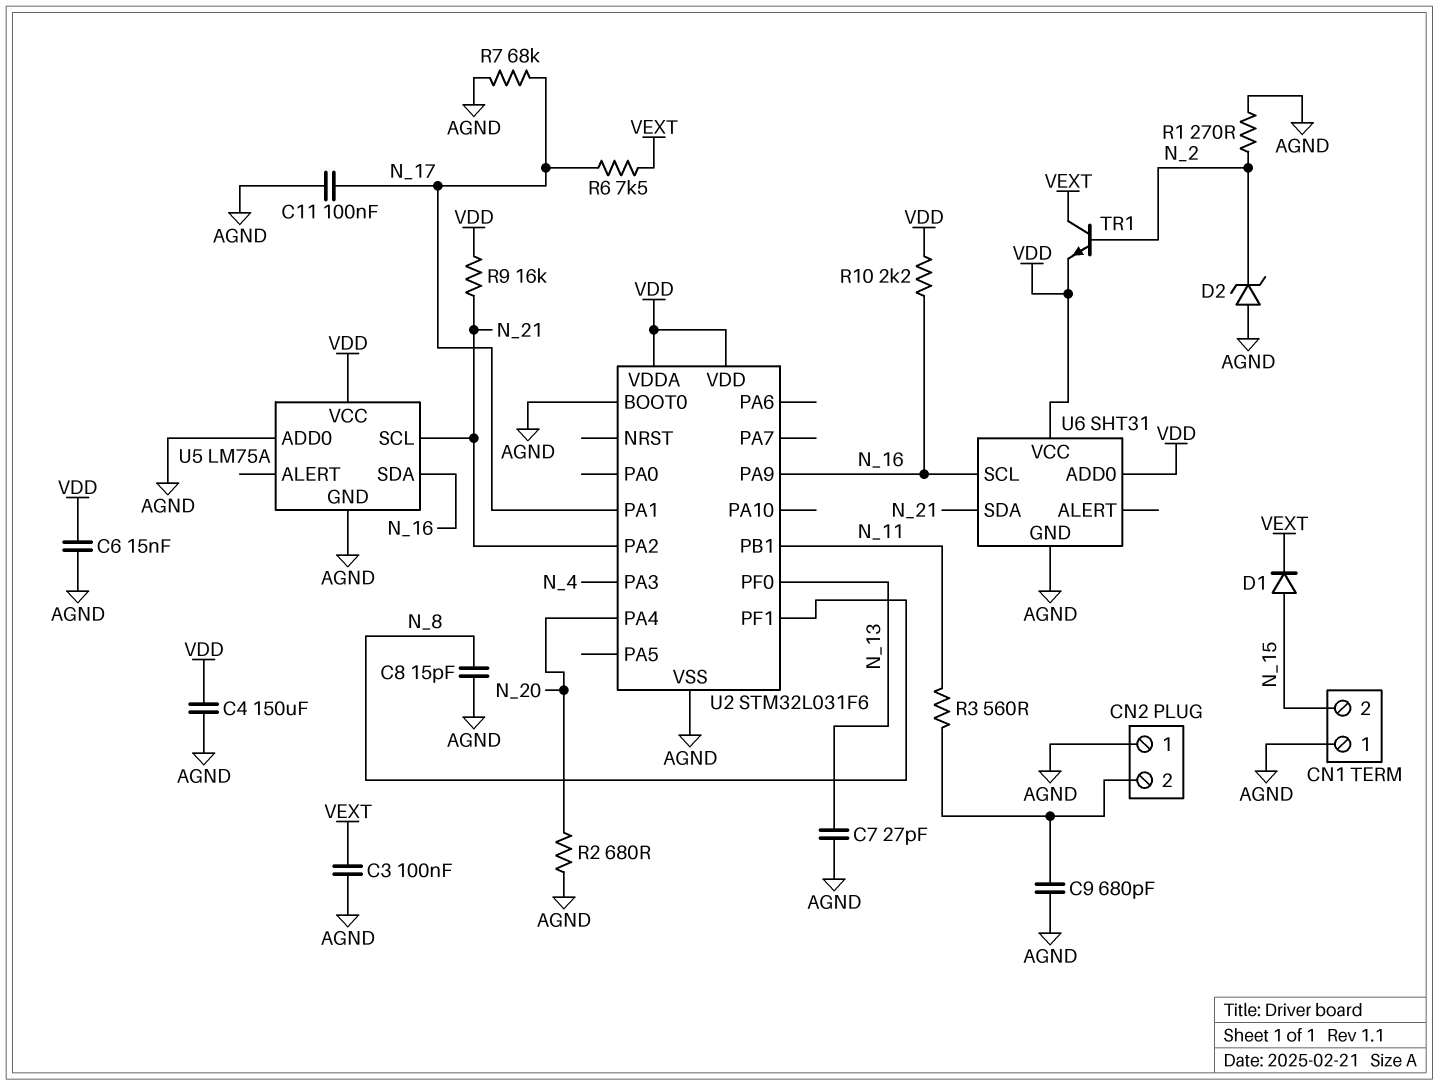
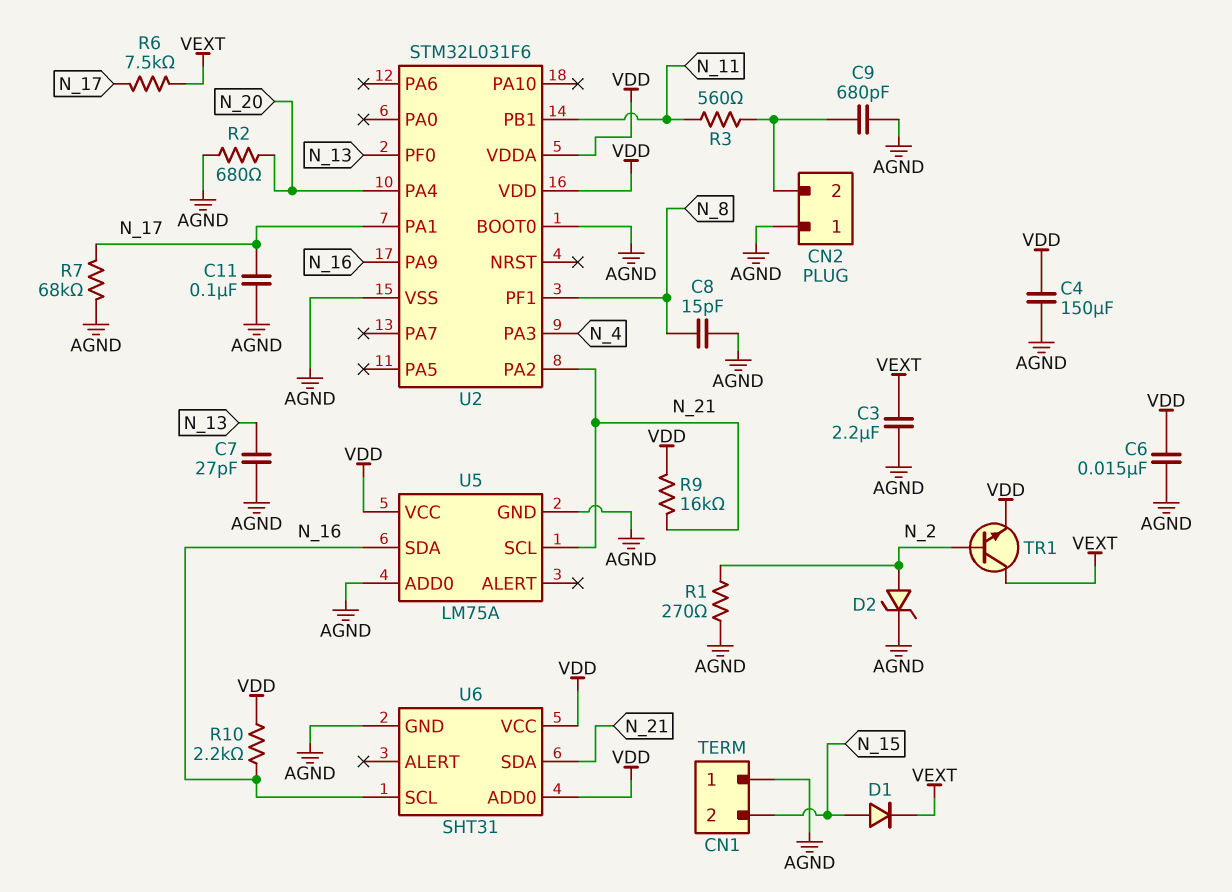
C3: 100nF (AGND, VEXT) -> 2.2uF (AGND, VEXT)
D2: zener (A AGND, K N_2) -> zener (A N_2, K AGND)

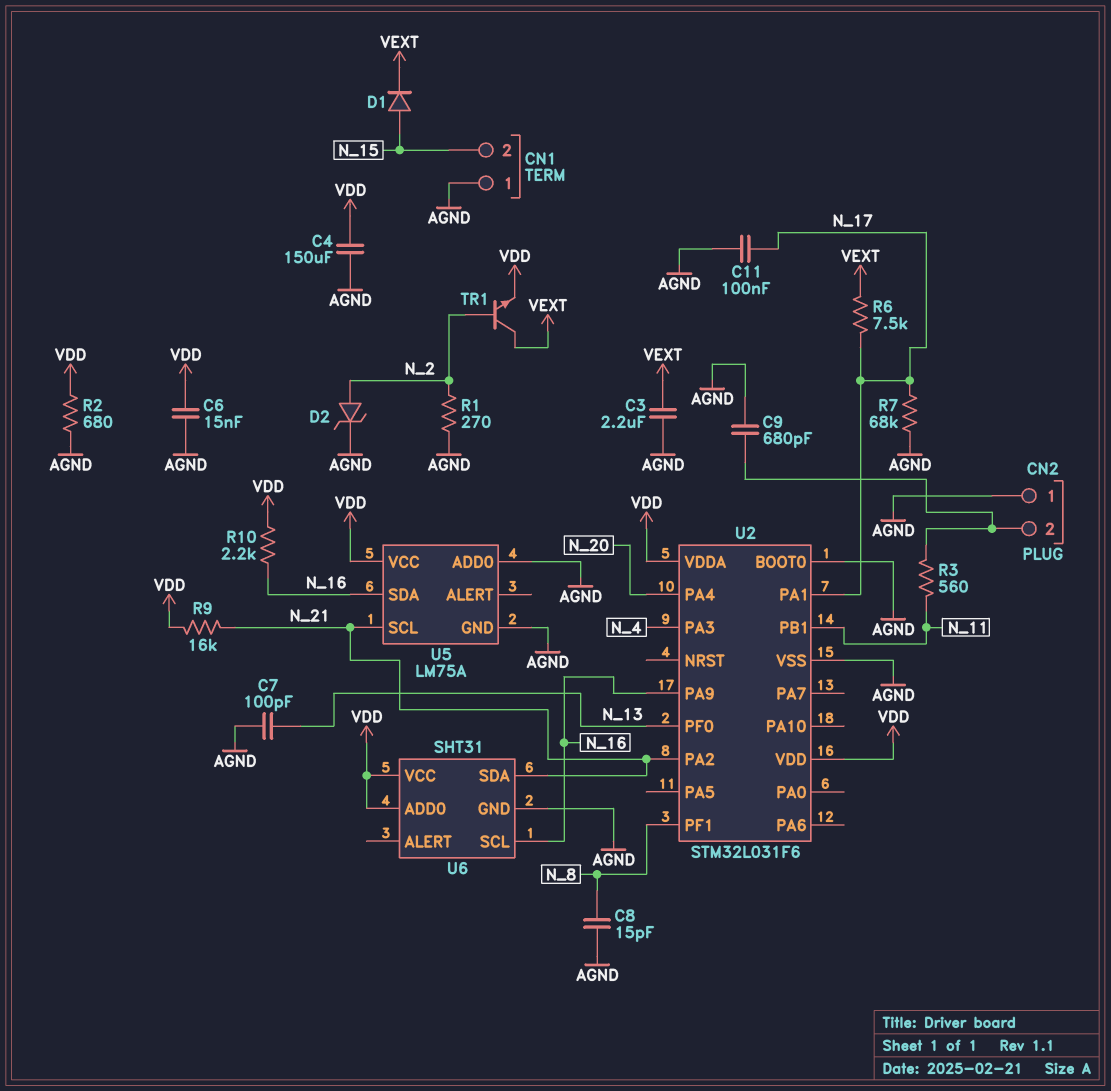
C7: 27pF (AGND, N_13) -> 100pF (AGND, N_13)
R2: 680 (AGND, N_20) -> 680 (AGND, VDD)

